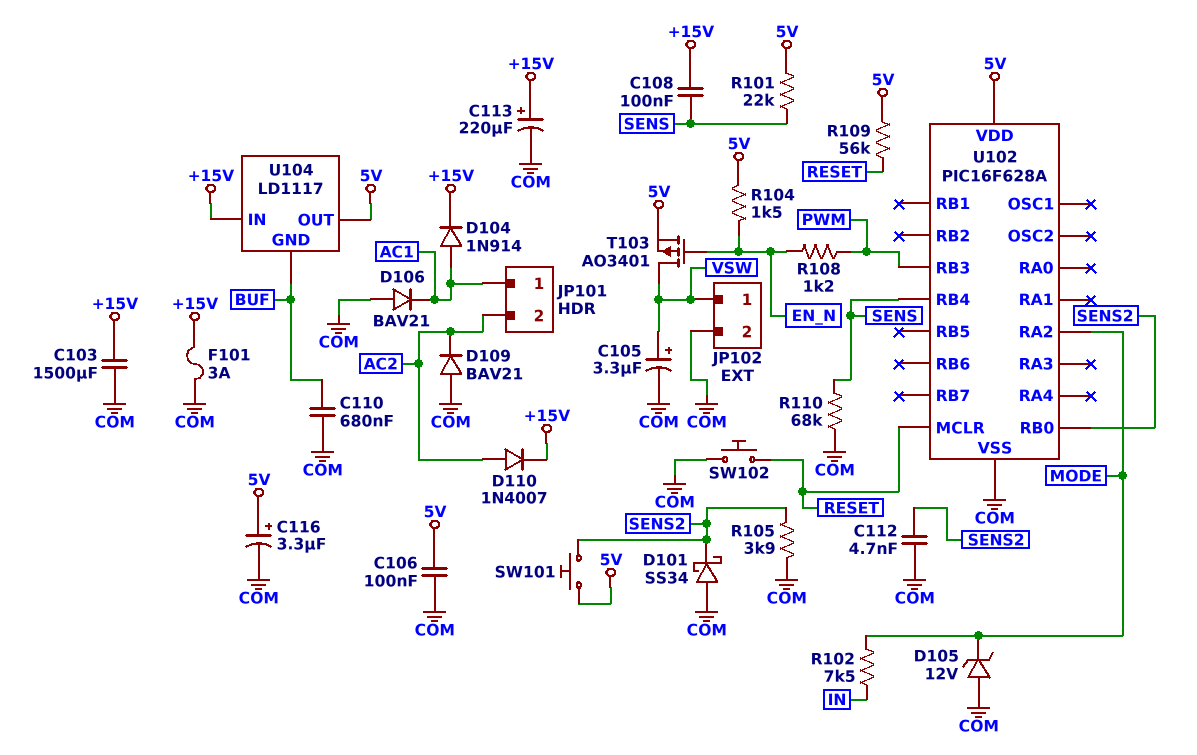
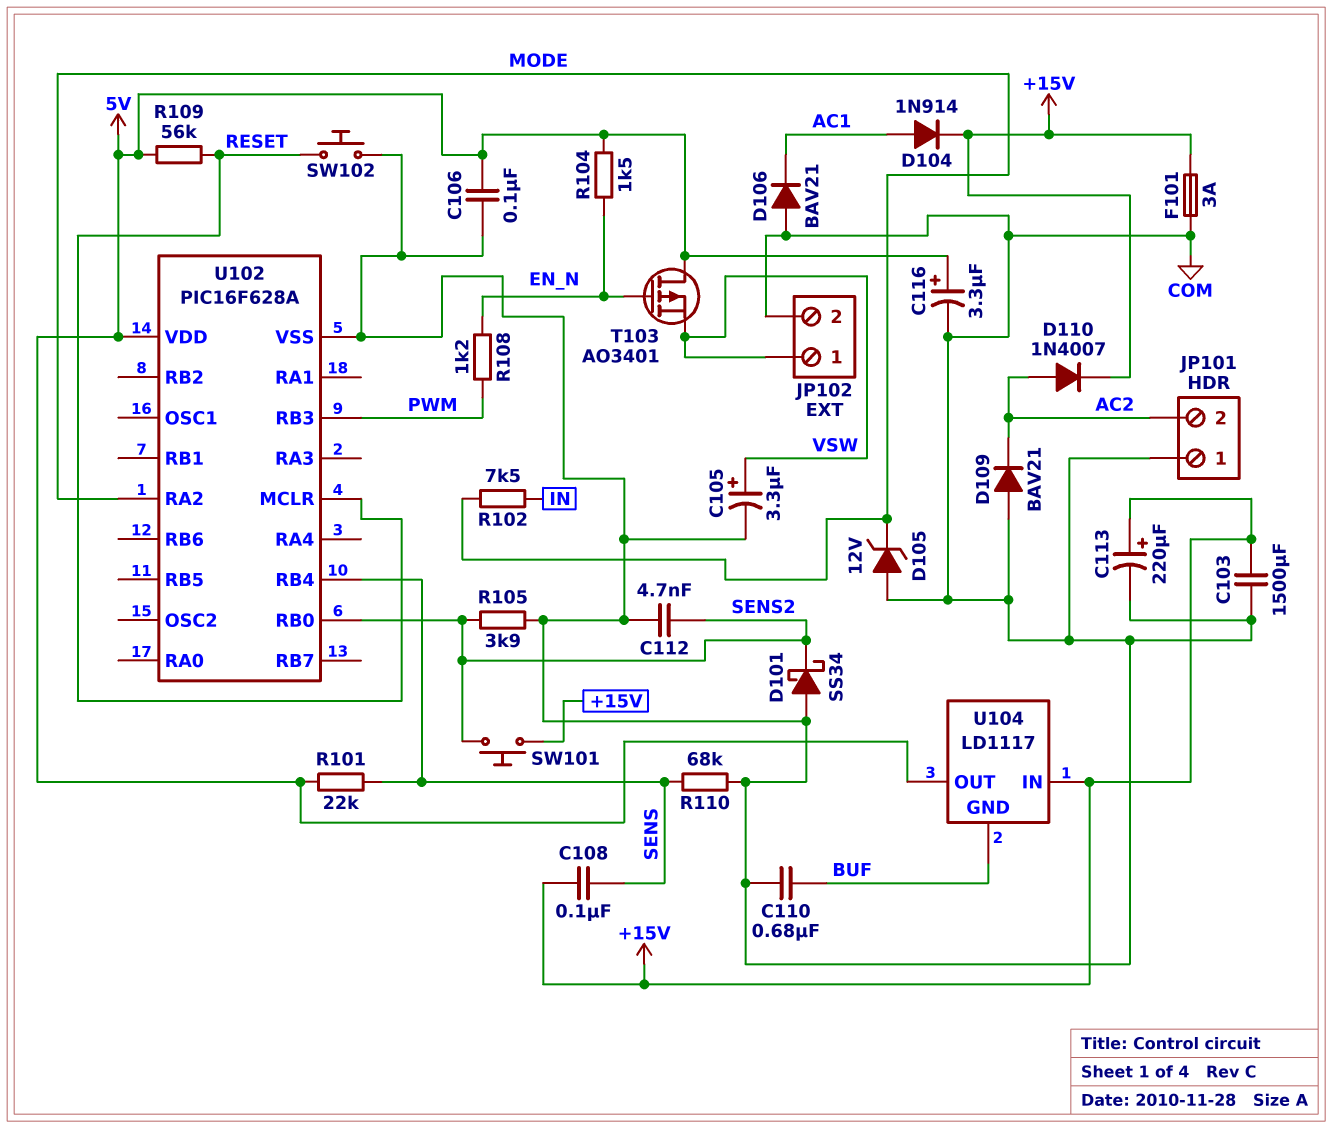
JP101 pin 1: AC1 -> COM
SW101: button (5V, SENS2) -> button (+15V, SENS2)
T103: PMOS AO3401 (G EN_N, D VSW, S 5V) -> PMOS AO3401 (G EN_N, D 5V, S VSW)

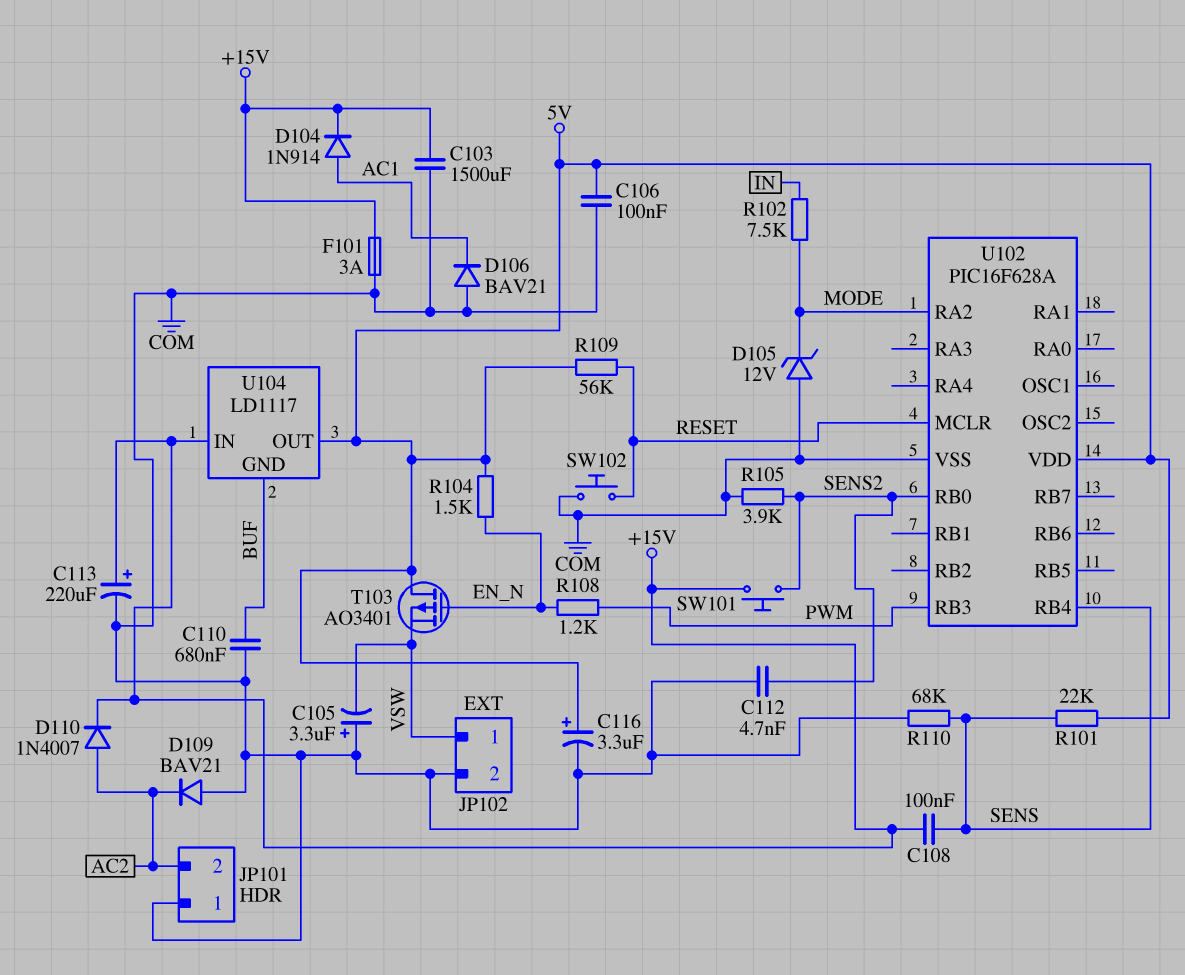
C105: 3.3uF (plus VSW, minus COM) -> 3.3uF (plus COM, minus VSW)
D101: schottky SS34 (A COM, K SENS2) -> none

